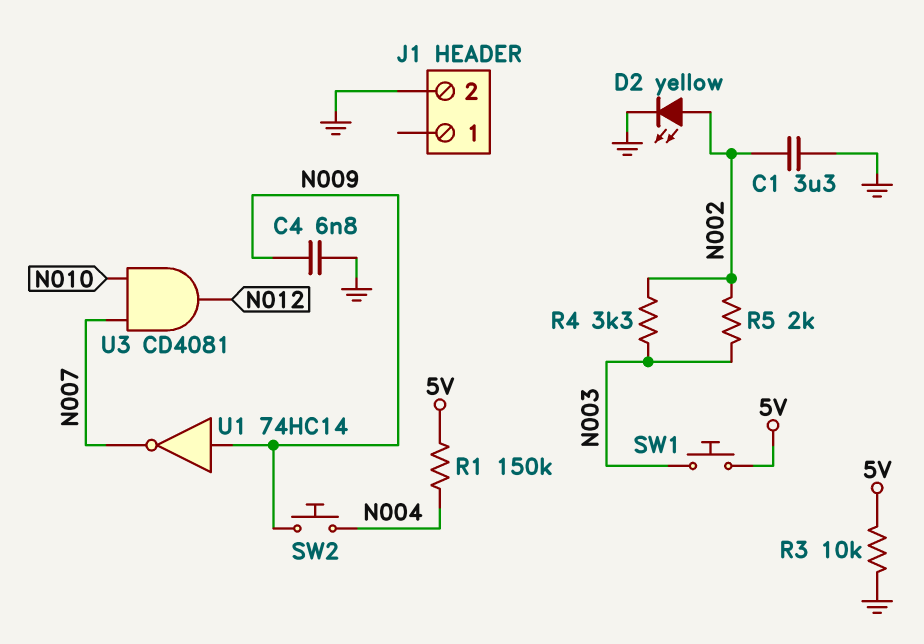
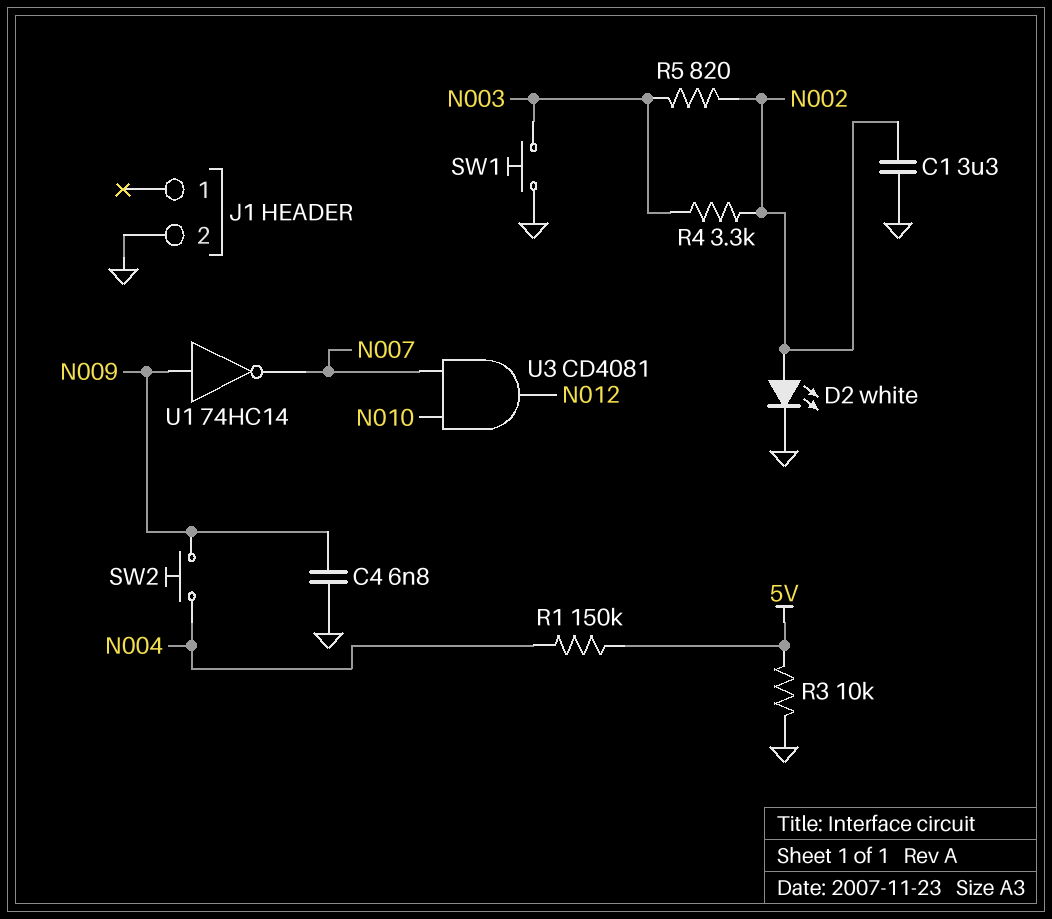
D2: LED yellow (A N002, K GND) -> LED white (A N002, K GND)
R5: 2k (N002, N003) -> 820 (N002, N003)
SW1: button (5V, N003) -> button (GND, N003)

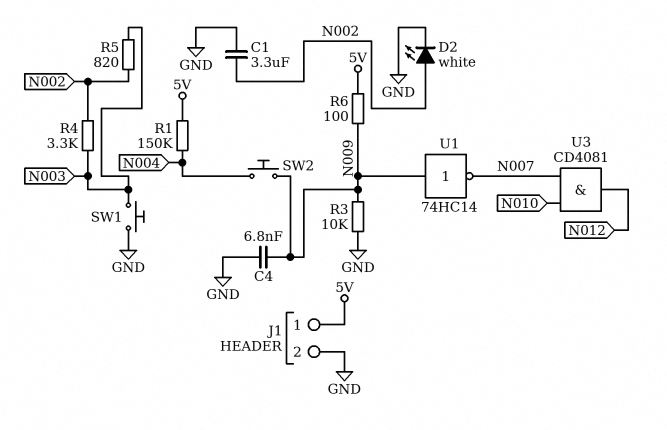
J1 pin 1: none -> 5V
R3: 10k (5V, GND) -> 10k (GND, N009)
R6: none -> 100 (5V, N009)

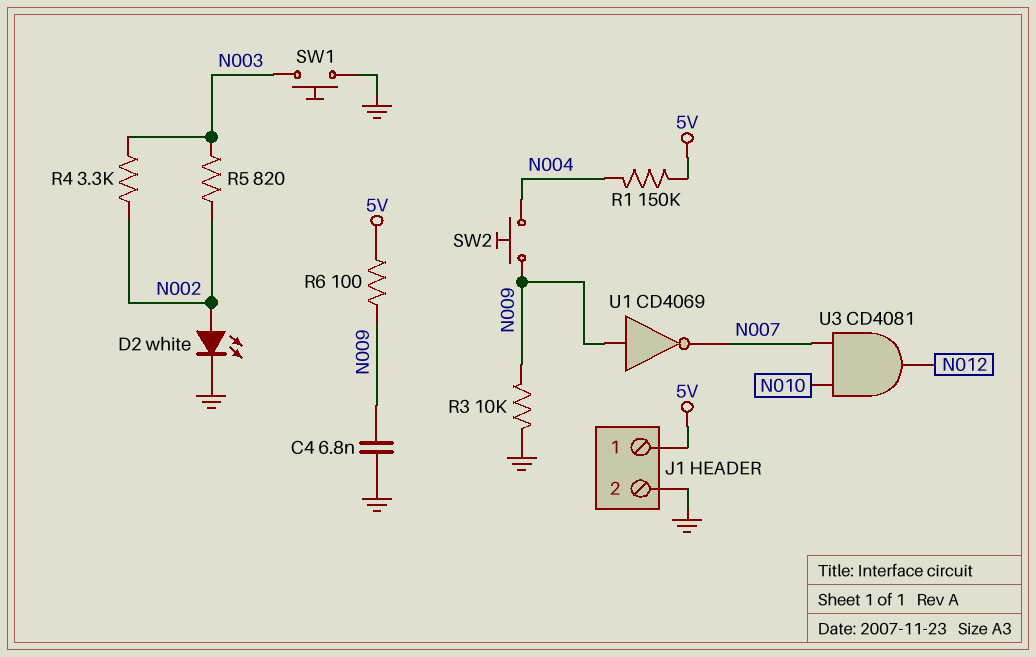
C1: 3.3uF (GND, N002) -> none
U1: NOT 74HC14 (in N009, out N007) -> NOT CD4069 (in N009, out N007)

